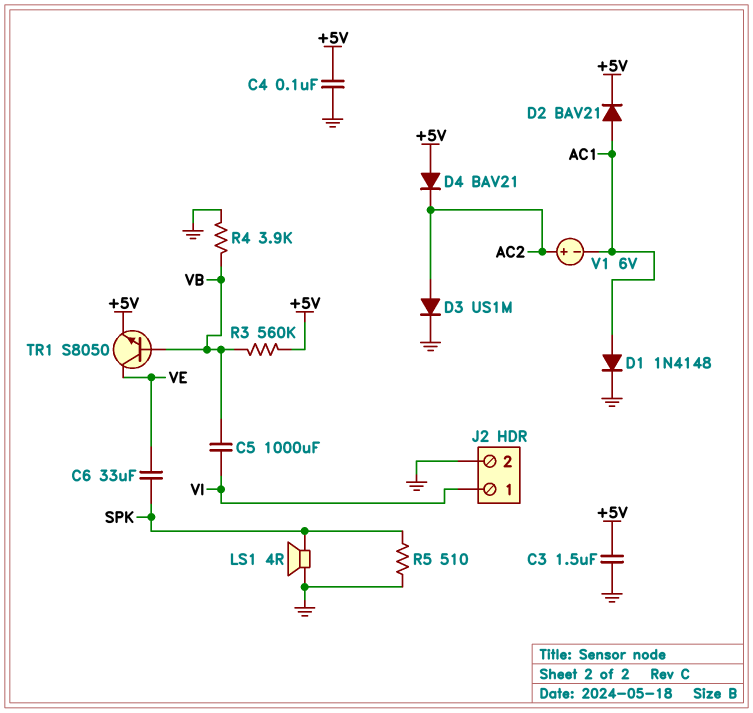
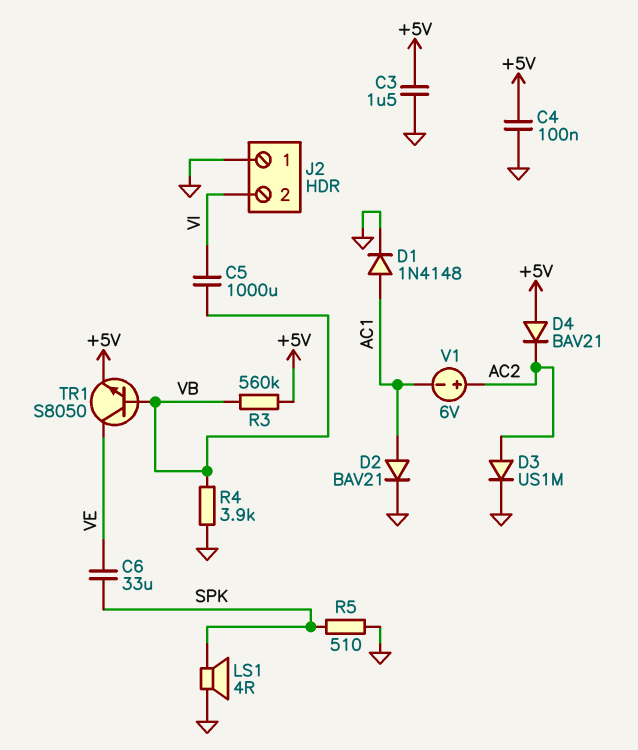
D2: diode BAV21 (A AC1, K +5V) -> diode BAV21 (A AC1, K GND)
J2 pin 1: VI -> GND
J2 pin 2: GND -> VI

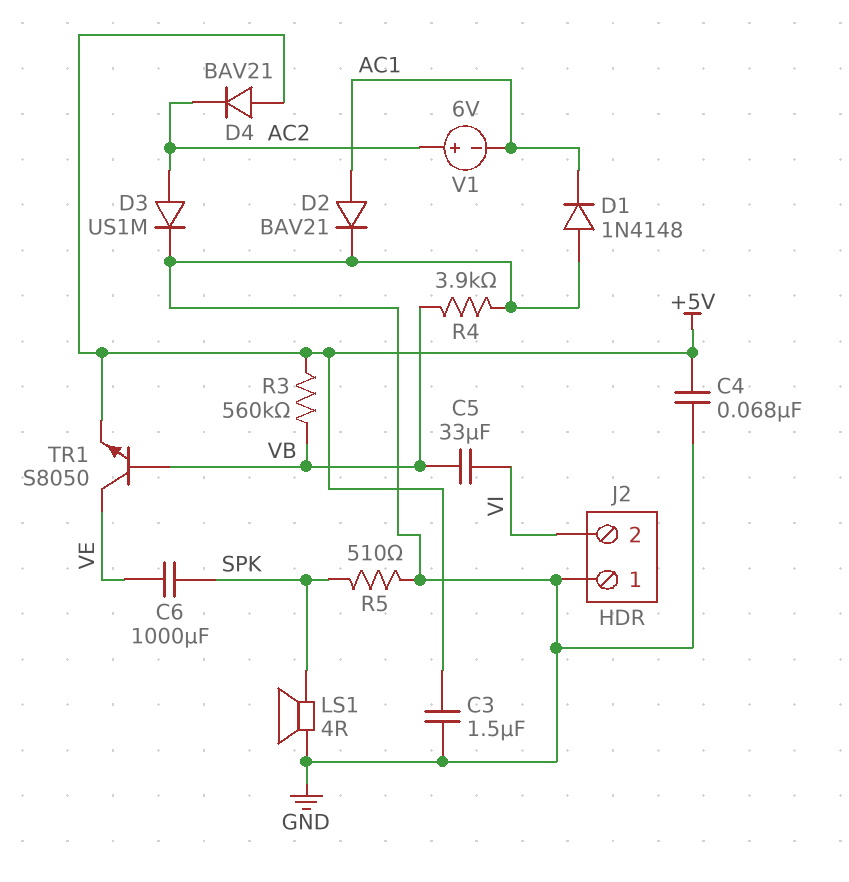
C4: 100nF (+5V, GND) -> 68nF (+5V, GND)
C5: 1000uF (VB, VI) -> 33uF (VB, VI)
C6: 33uF (SPK, VE) -> 1000uF (SPK, VE)
D1: diode 1N4148 (A AC1, K GND) -> diode 1N4148 (A GND, K AC1)

